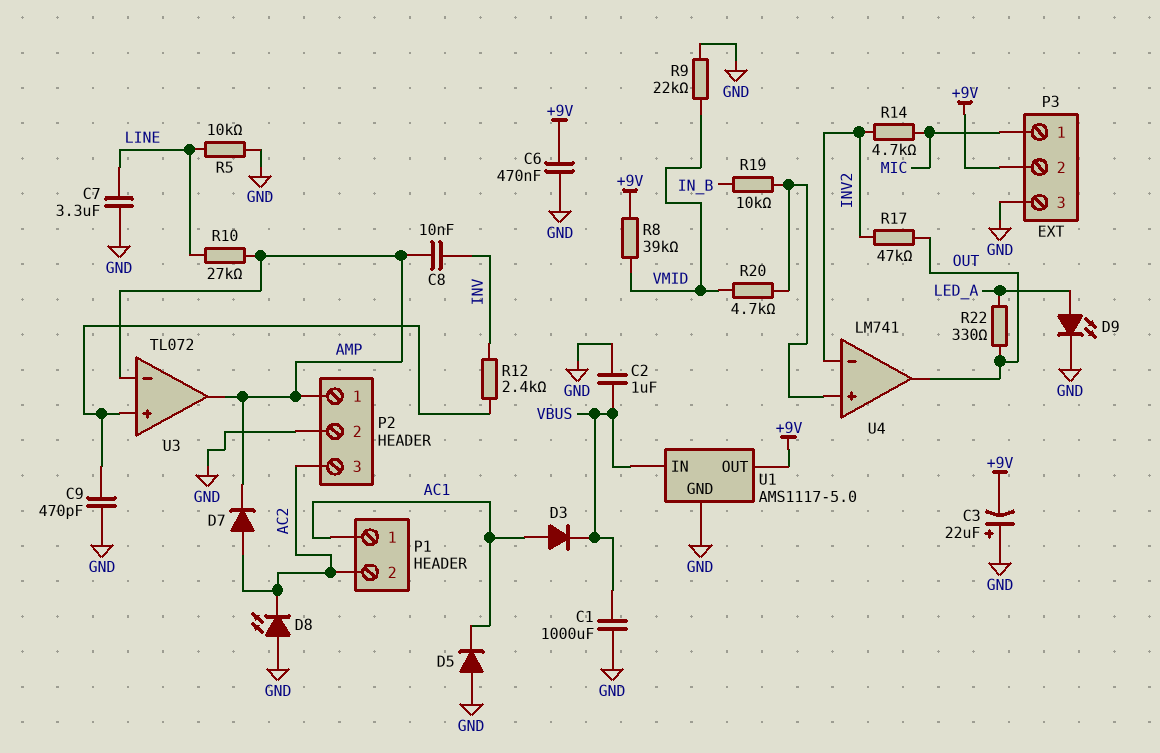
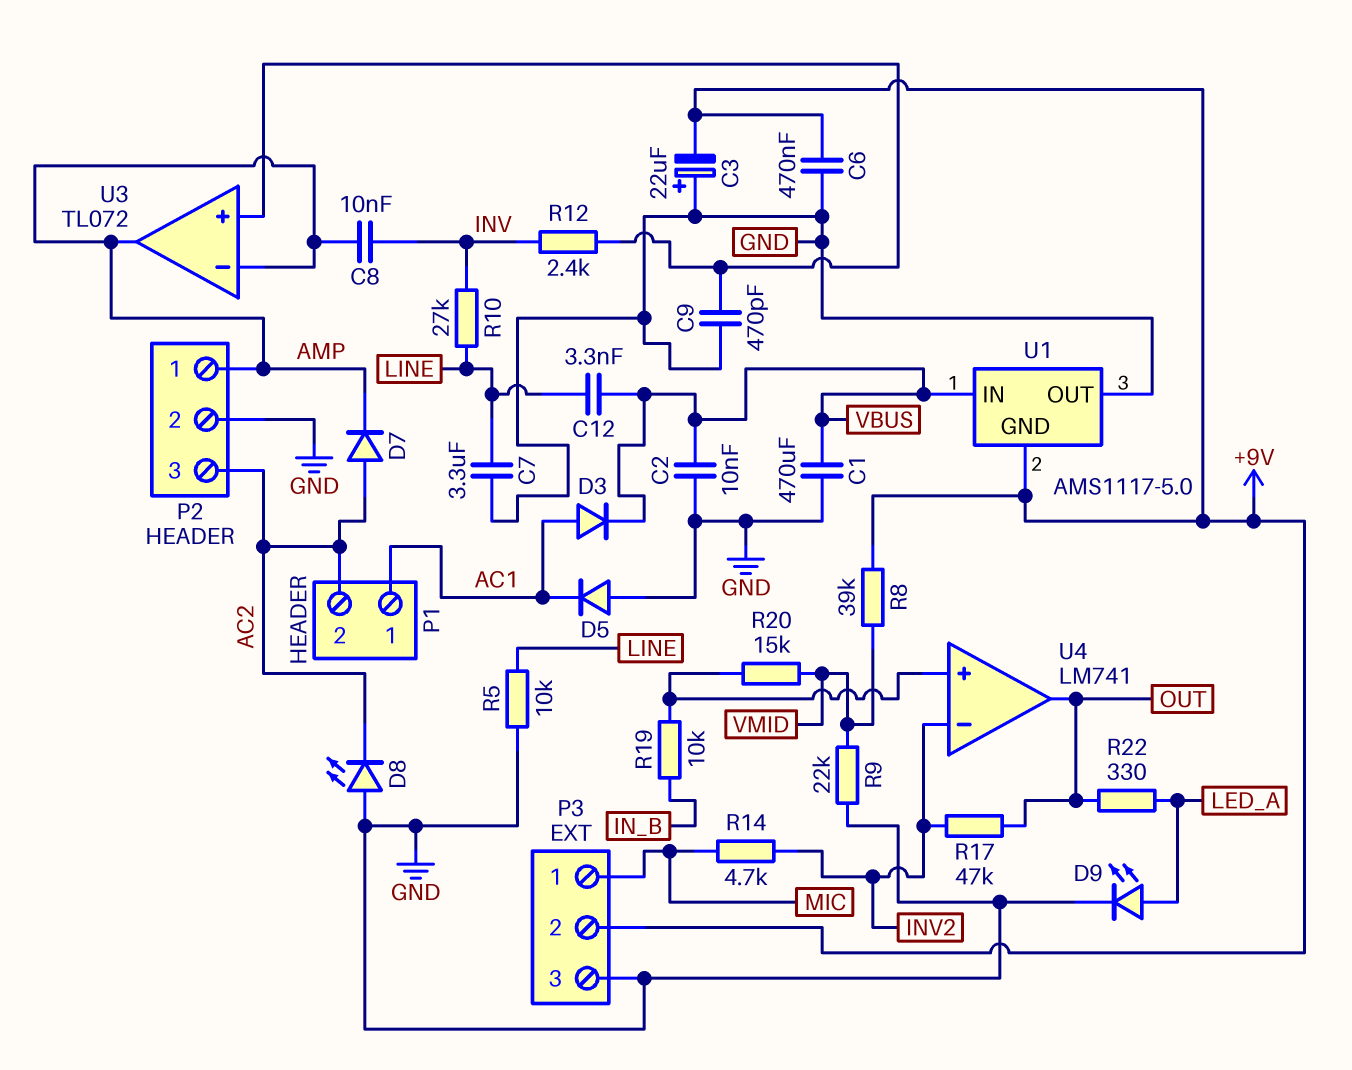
C1: 1000uF (GND, VBUS) -> 470uF (GND, VBUS)
C2: 1uF (GND, VBUS) -> 10nF (GND, VBUS)
C12: none -> 3.3nF (LINE, VBUS)
R10: 27k (AMP, LINE) -> 27k (INV, LINE)
R20: 4.7k (U4/in+, VMID) -> 15k (U4/in+, VMID)
U1 pin GND: GND -> +9V
U1 pin OUT: +9V -> GND

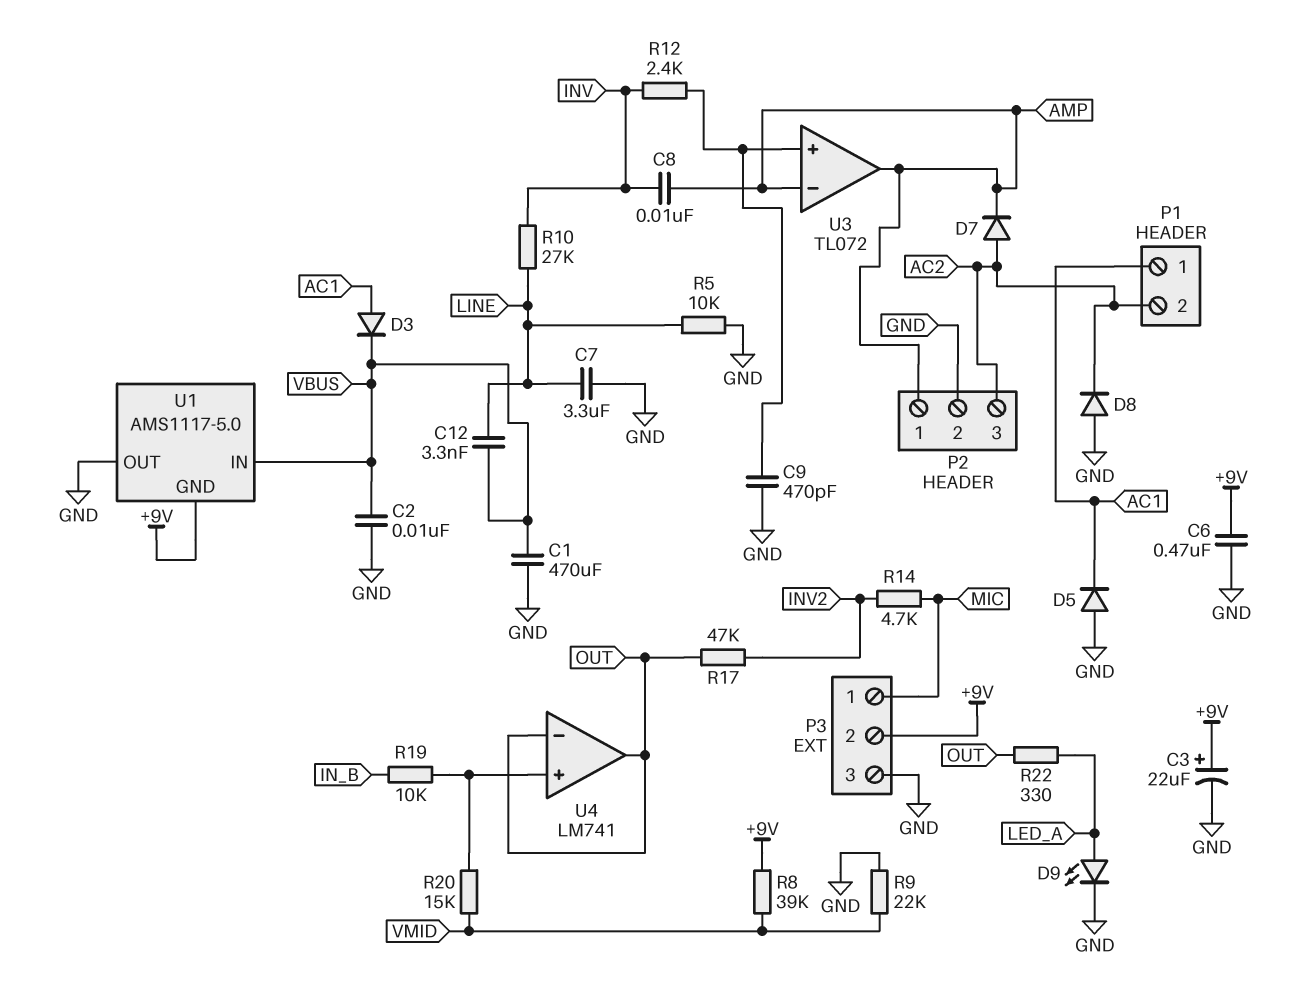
C3: 22uF (plus GND, minus +9V) -> 22uF (plus +9V, minus GND)
D8: LED (A GND, K AC2) -> diode (A GND, K AC2)
U4 pin in-: INV2 -> OUT

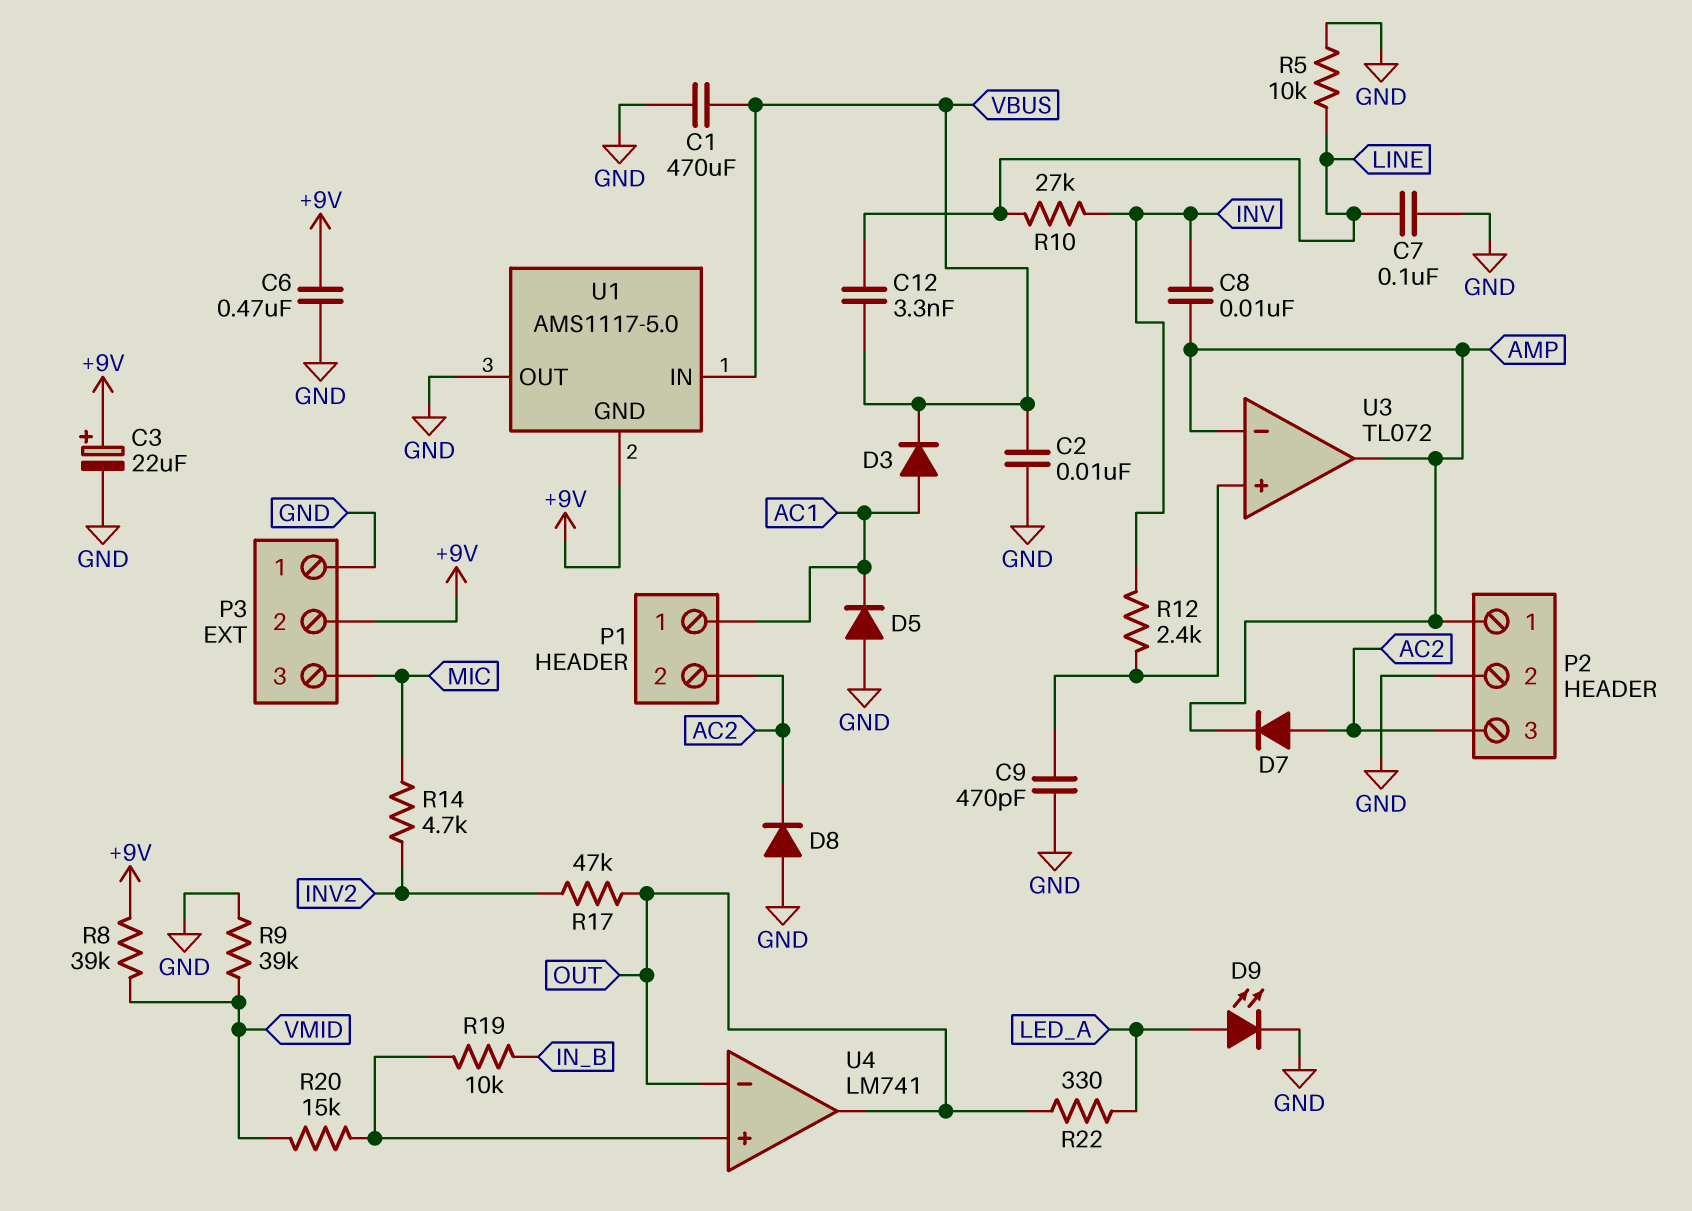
C7: 3.3uF (GND, LINE) -> 100nF (GND, LINE)
P3 pin 1: MIC -> GND
P3 pin 3: GND -> MIC
R9: 22k (GND, VMID) -> 39k (GND, VMID)

